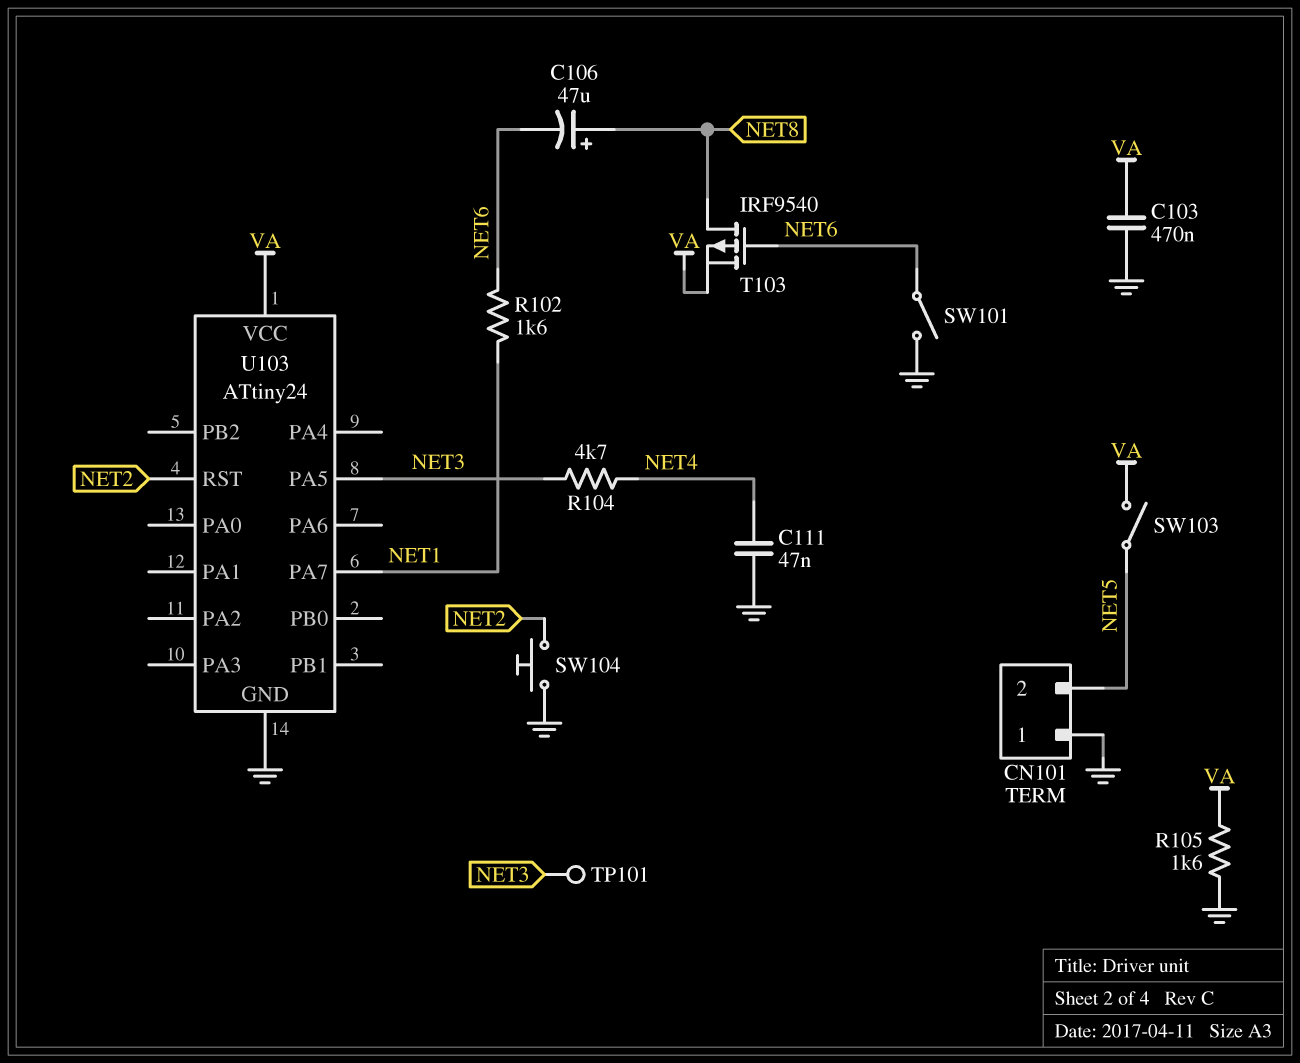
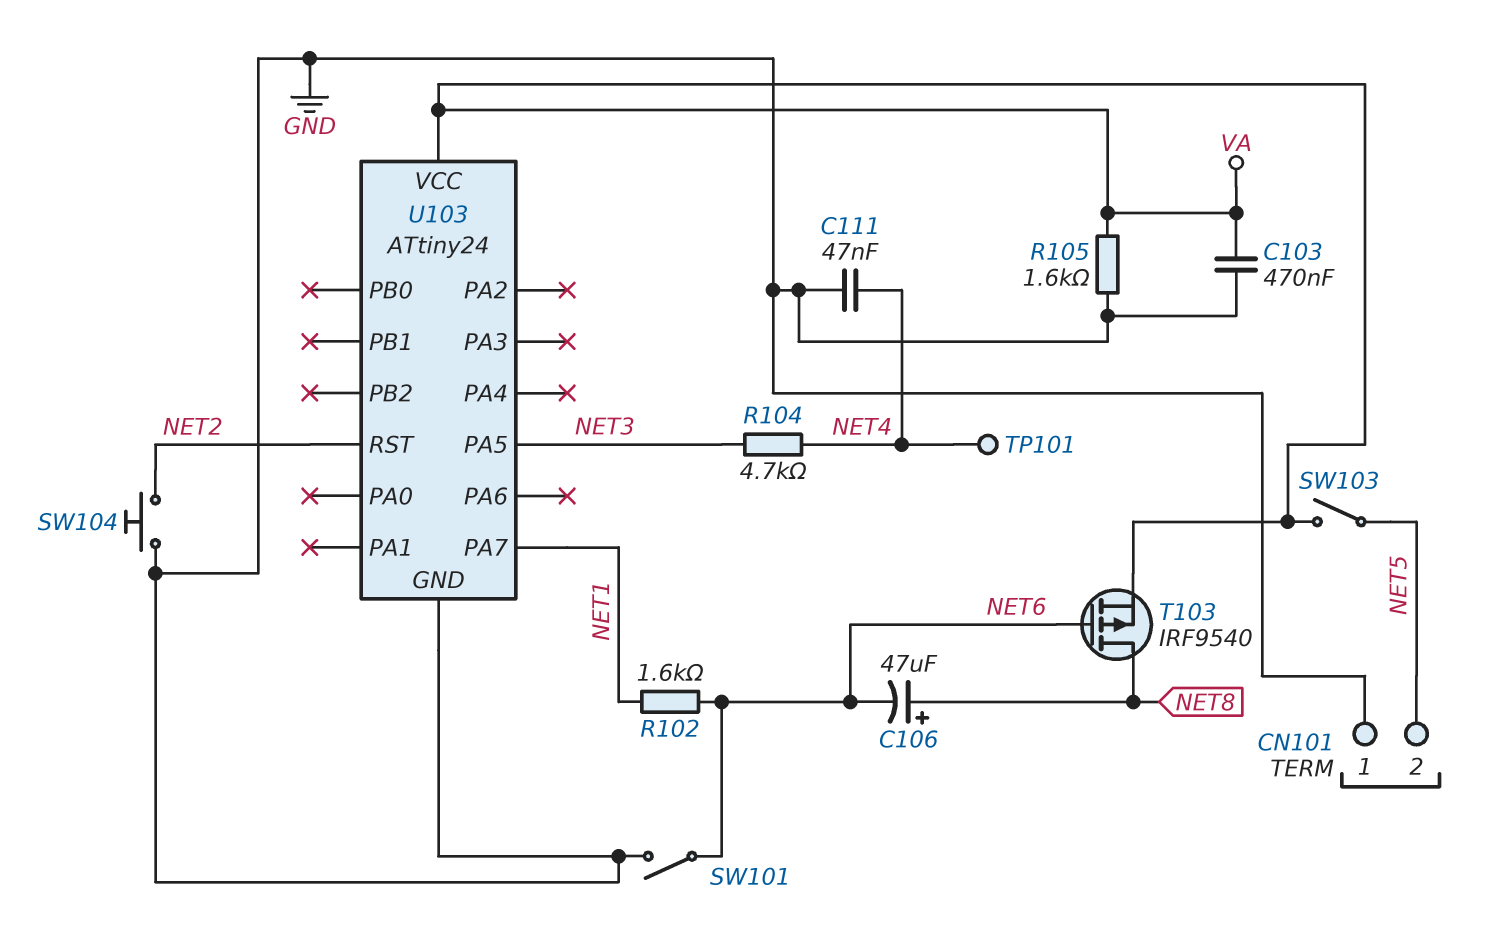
TP101: test point (NET3) -> test point (NET4)

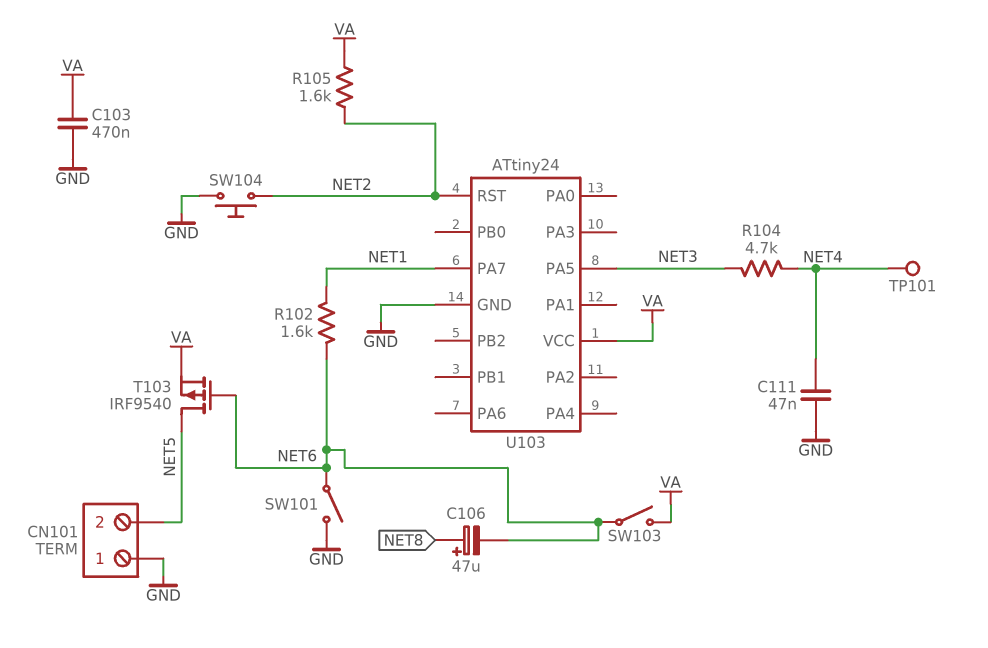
R105: 1.6k (GND, VA) -> 1.6k (NET2, VA)
SW103: switch (NET5, VA) -> switch (NET6, VA)
T103: PMOS IRF9540 (G NET6, D NET8, S VA) -> PMOS IRF9540 (G NET6, D NET5, S VA)

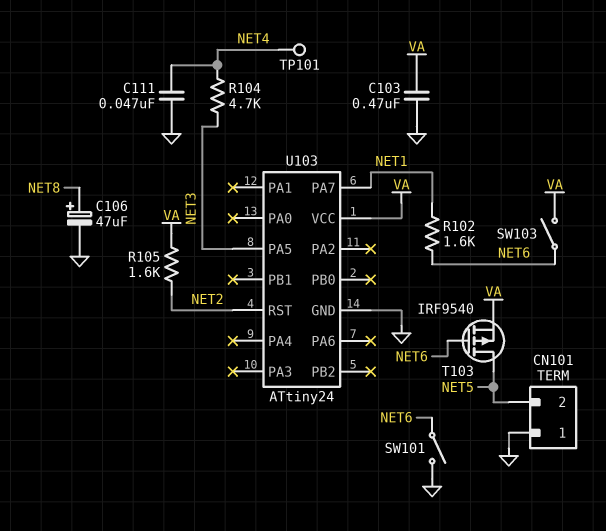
C106: 47uF (plus NET8, minus NET6) -> 47uF (plus NET8, minus GND)
SW104: button (GND, NET2) -> none

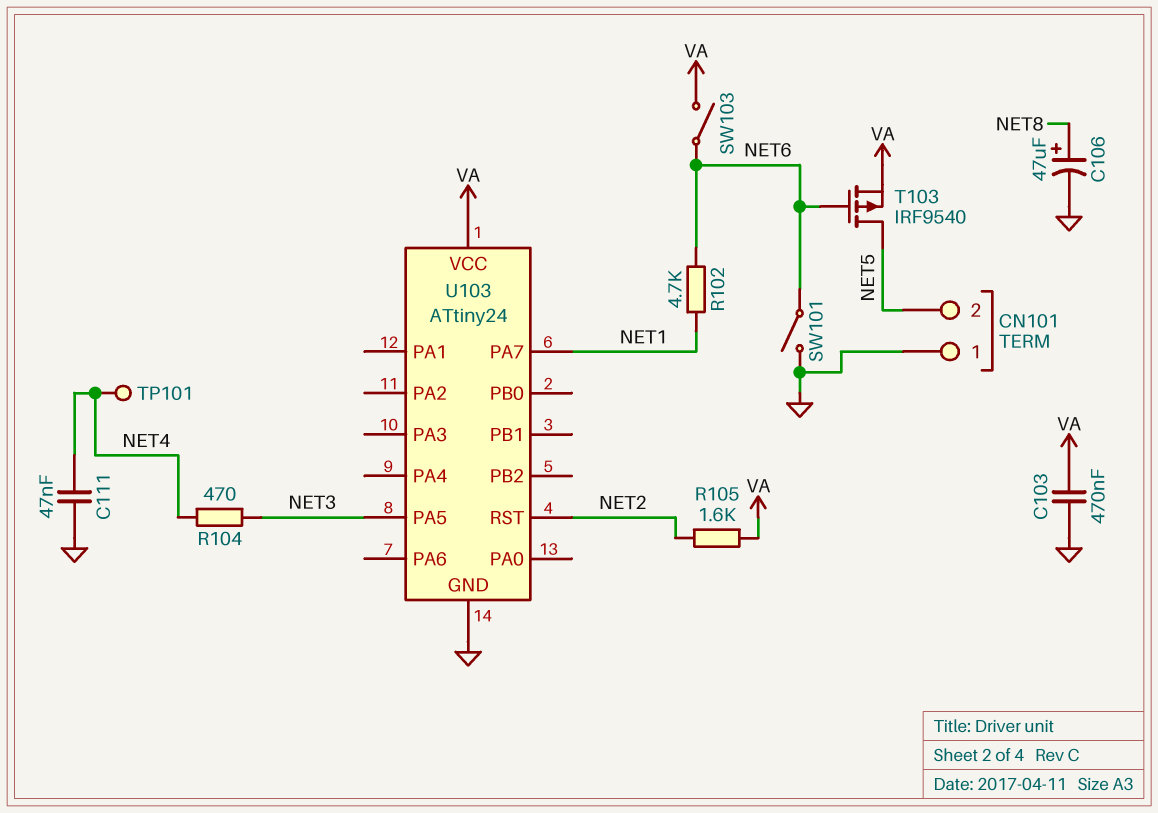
R102: 1.6k (NET1, NET6) -> 4.7k (NET1, NET6)
R104: 4.7k (NET3, NET4) -> 470 (NET3, NET4)

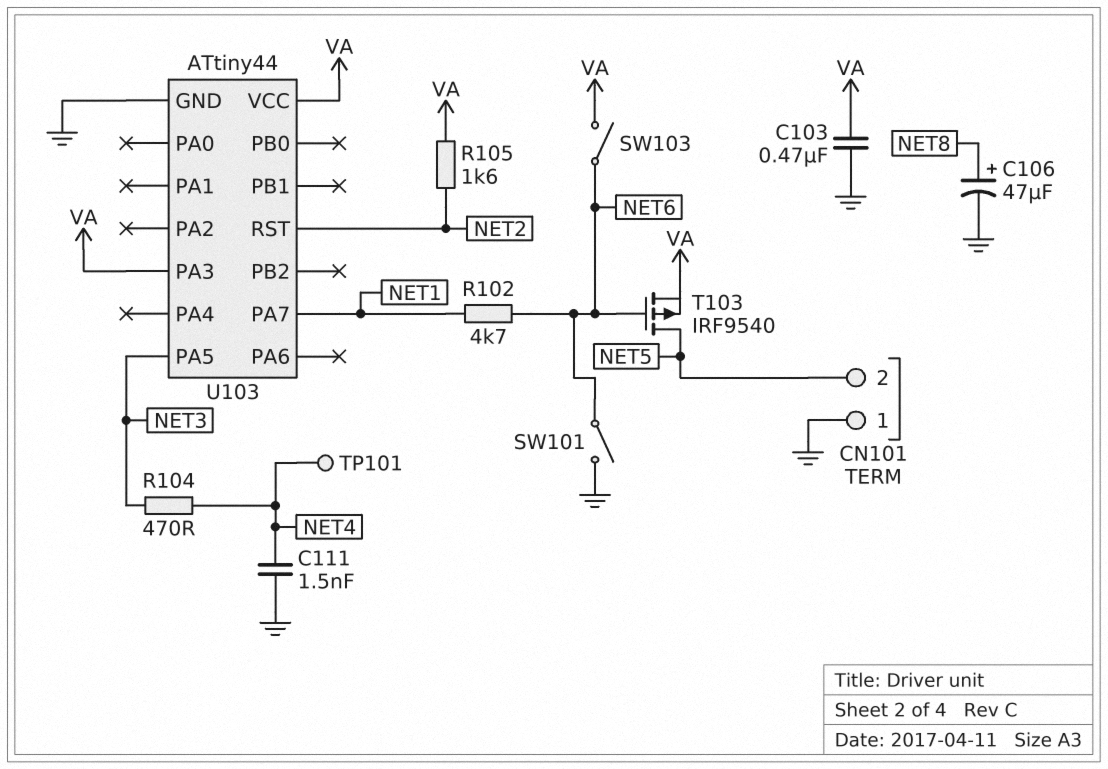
C111: 47nF (GND, NET4) -> 1.5nF (GND, NET4)
U103: ATtiny24 -> ATtiny44
U103 pin PA3: none -> VA

